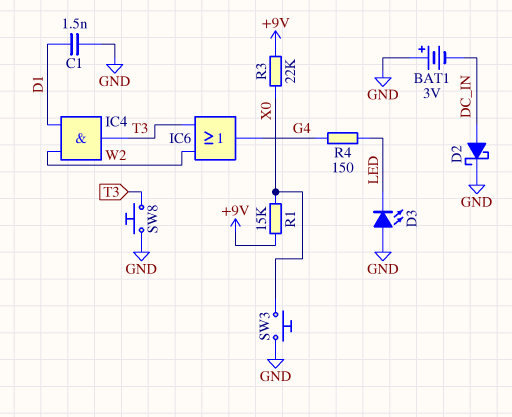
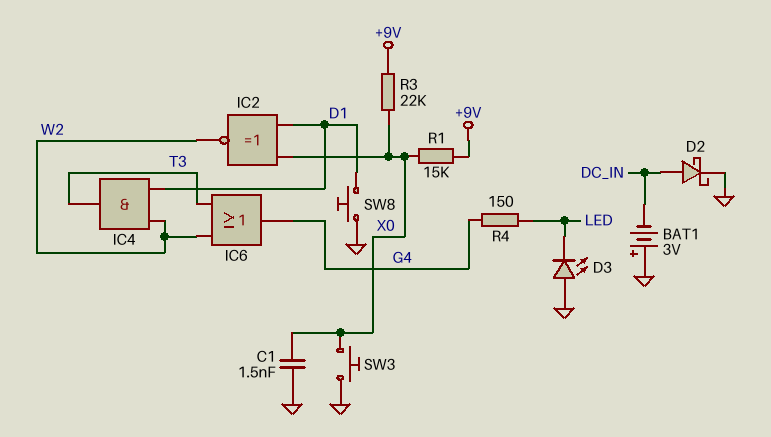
C1: 1.5nF (D1, GND) -> 1.5nF (GND, X0)
IC2: none -> XNOR (in D1, in X0, out W2)
SW8: button (GND, T3) -> button (D1, GND)

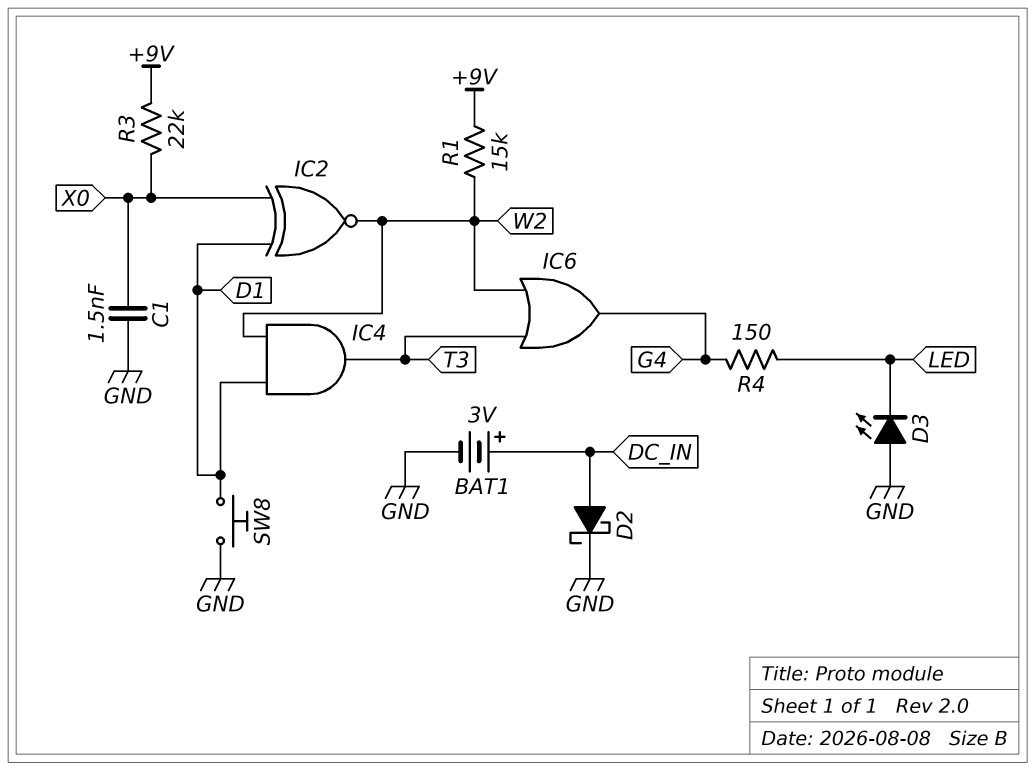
BAT1: 3V (plus GND, minus DC_IN) -> 3V (plus DC_IN, minus GND)
R1: 15k (+9V, X0) -> 15k (+9V, W2)
SW3: button (GND, X0) -> none

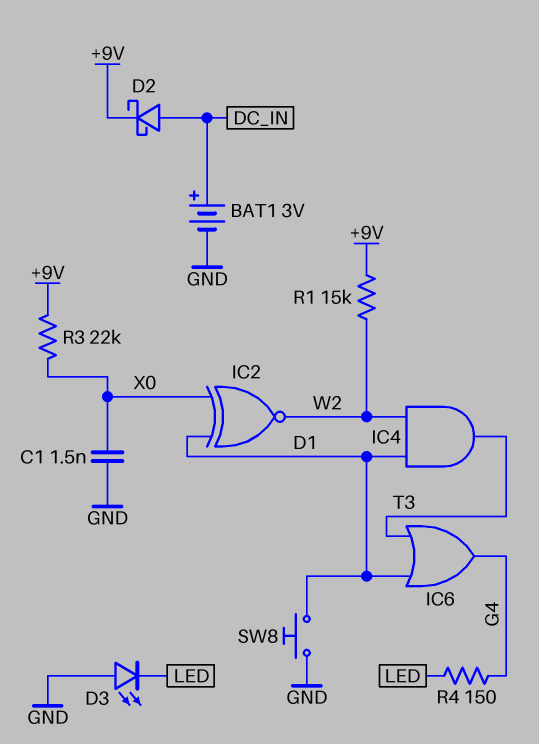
D2: schottky (A DC_IN, K GND) -> schottky (A DC_IN, K +9V)
IC6: OR (in T3, in W2, out G4) -> OR (in D1, in T3, out G4)

